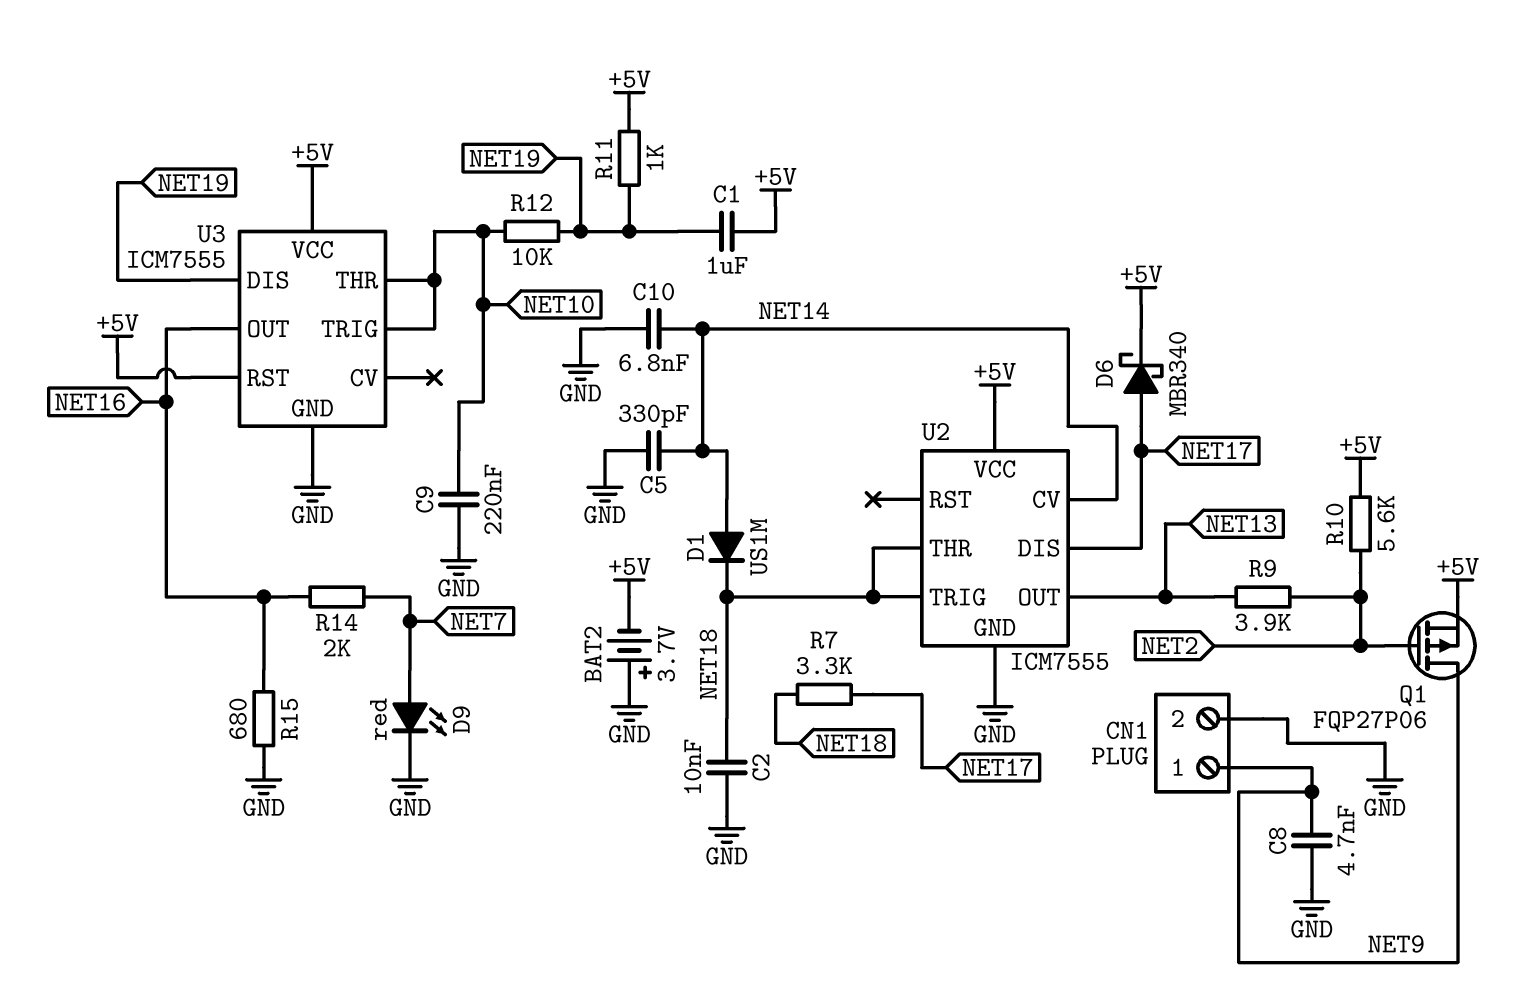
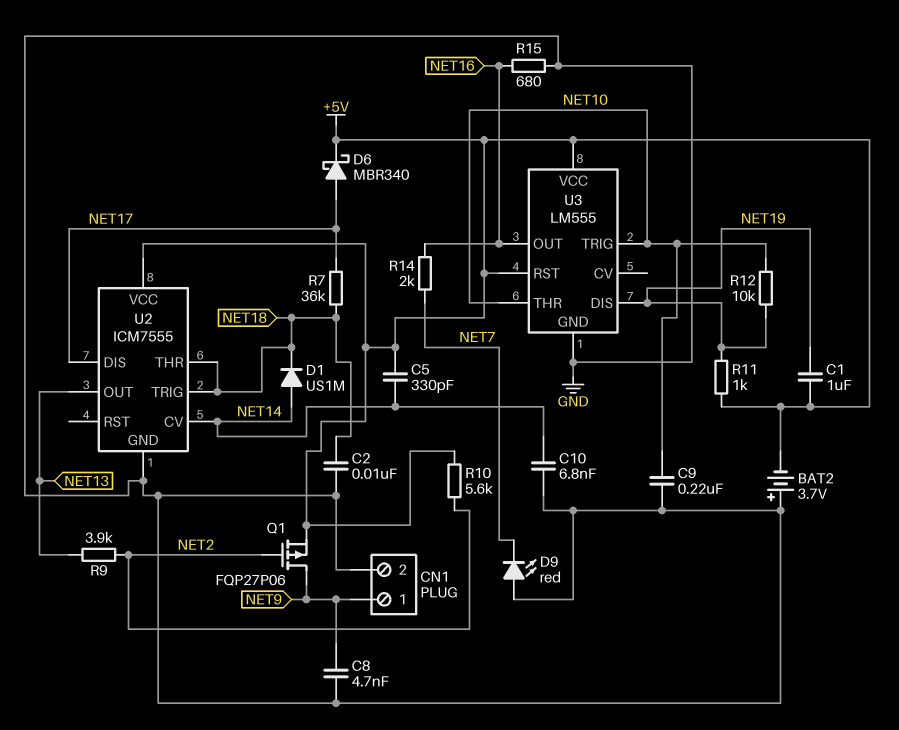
C5: 330pF (GND, NET14) -> 330pF (+5V, NET14)
D9: LED red (A NET7, K GND) -> LED red (A GND, K NET7)
R7: 3.3k (NET17, NET18) -> 36k (NET17, NET18)
U3: ICM7555 -> LM555

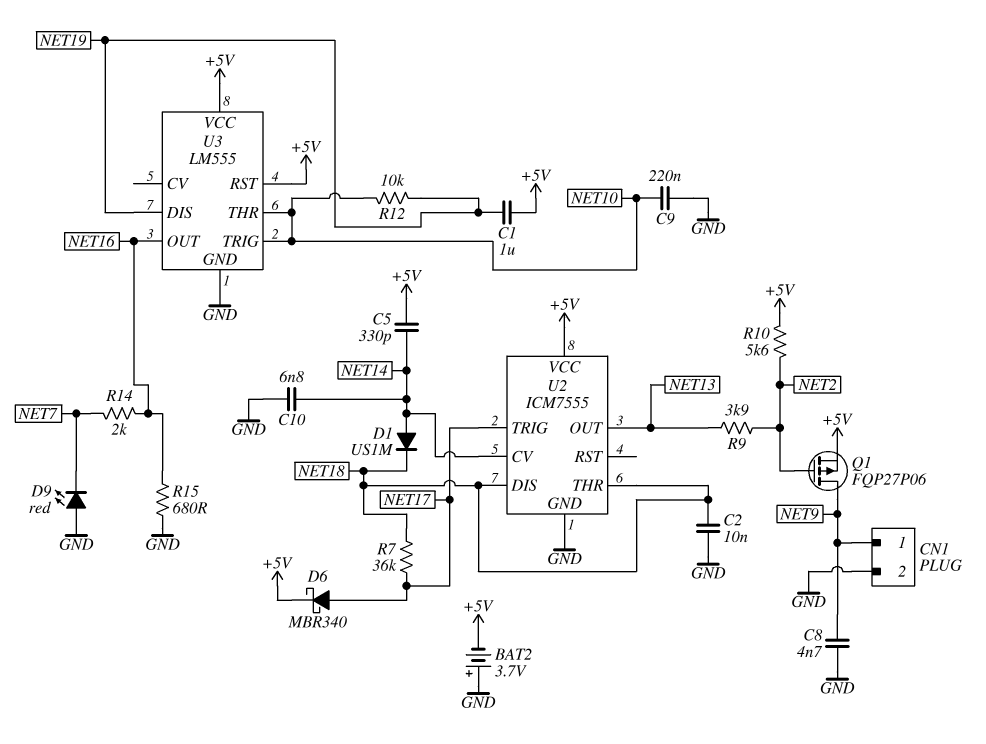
R11: 1k (+5V, NET19) -> none
U2 pin DIS: NET17 -> NET18
U2 pin TRIG: NET18 -> NET17

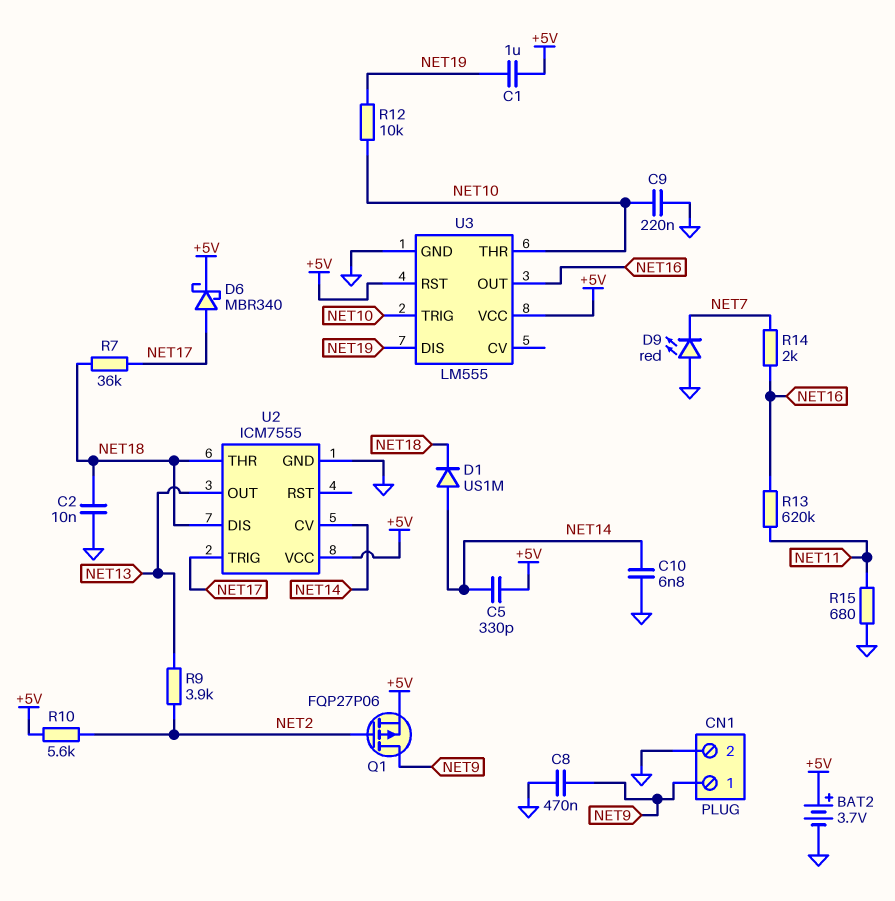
BAT2: 3.7V (plus GND, minus +5V) -> 3.7V (plus +5V, minus GND)
C8: 4.7nF (GND, NET9) -> 470nF (GND, NET9)
R13: none -> 620k (NET11, NET16)
R15: 680 (GND, NET16) -> 680 (GND, NET11)

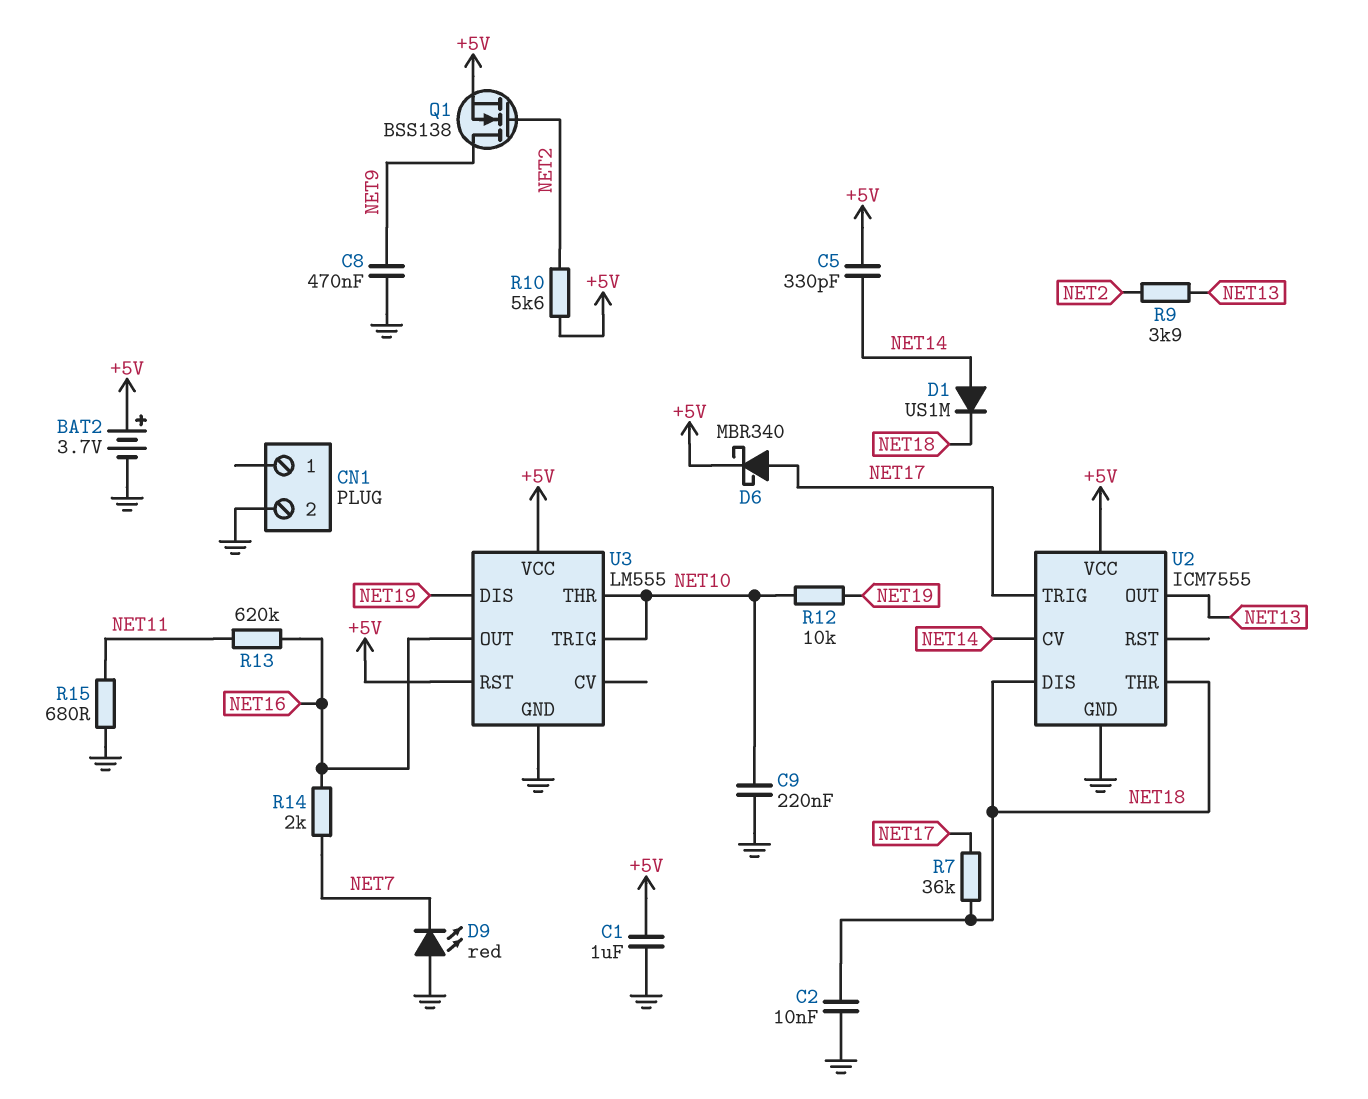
C1: 1uF (+5V, NET19) -> 1uF (+5V, GND)
C10: 6.8nF (GND, NET14) -> none
CN1 pin 1: NET9 -> none
Q1: PMOS FQP27P06 (G NET2, D NET9, S +5V) -> NMOS BSS138 (G NET2, D NET9, S +5V)

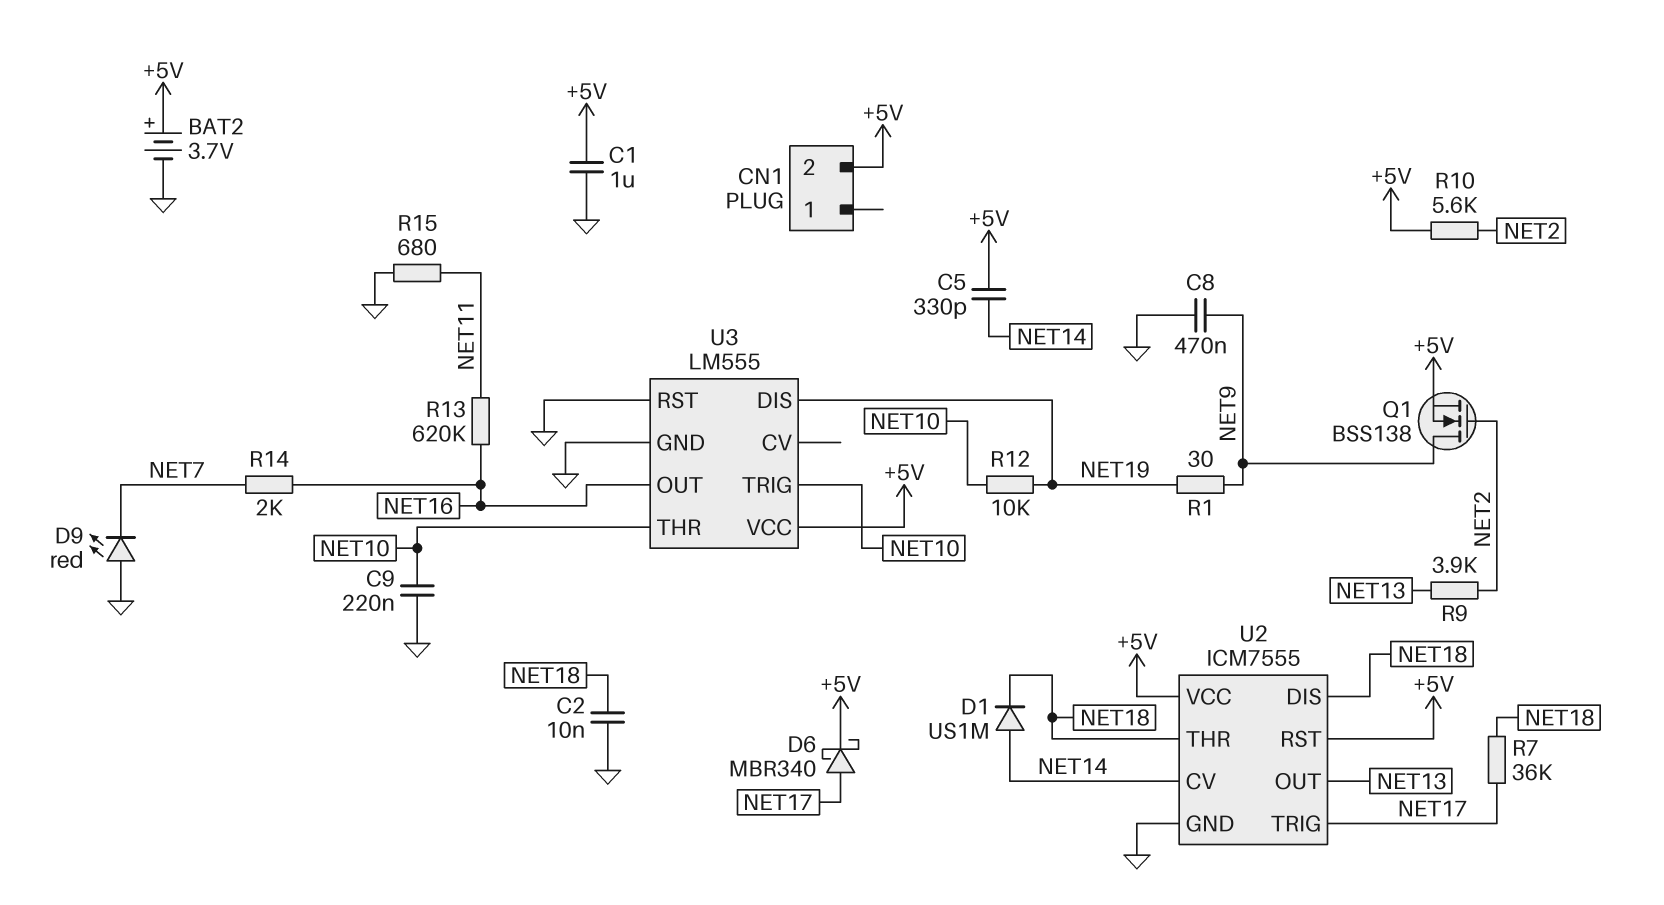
CN1 pin 2: GND -> +5V
R1: none -> 30 (NET9, NET19)
U2 pin RST: none -> +5V
U3 pin RST: +5V -> GND

